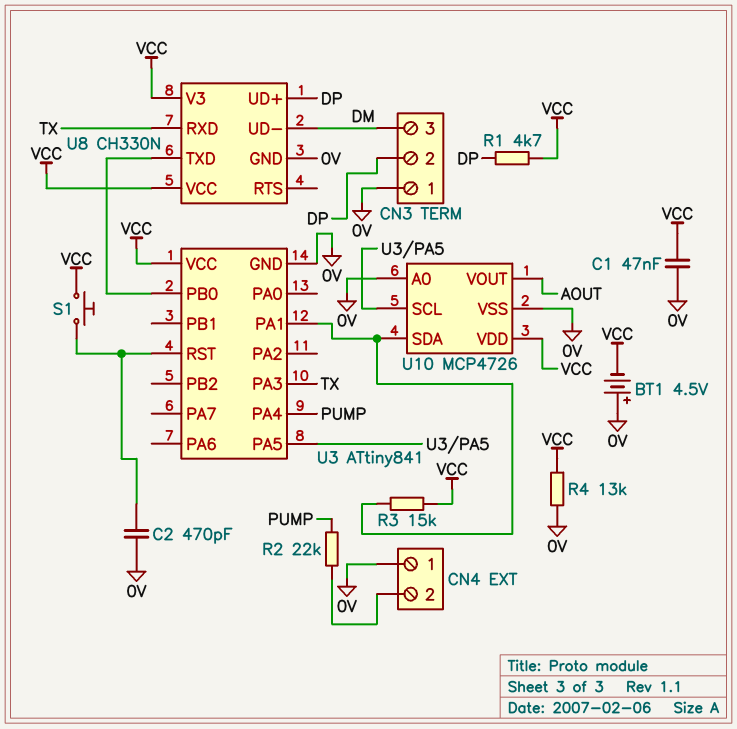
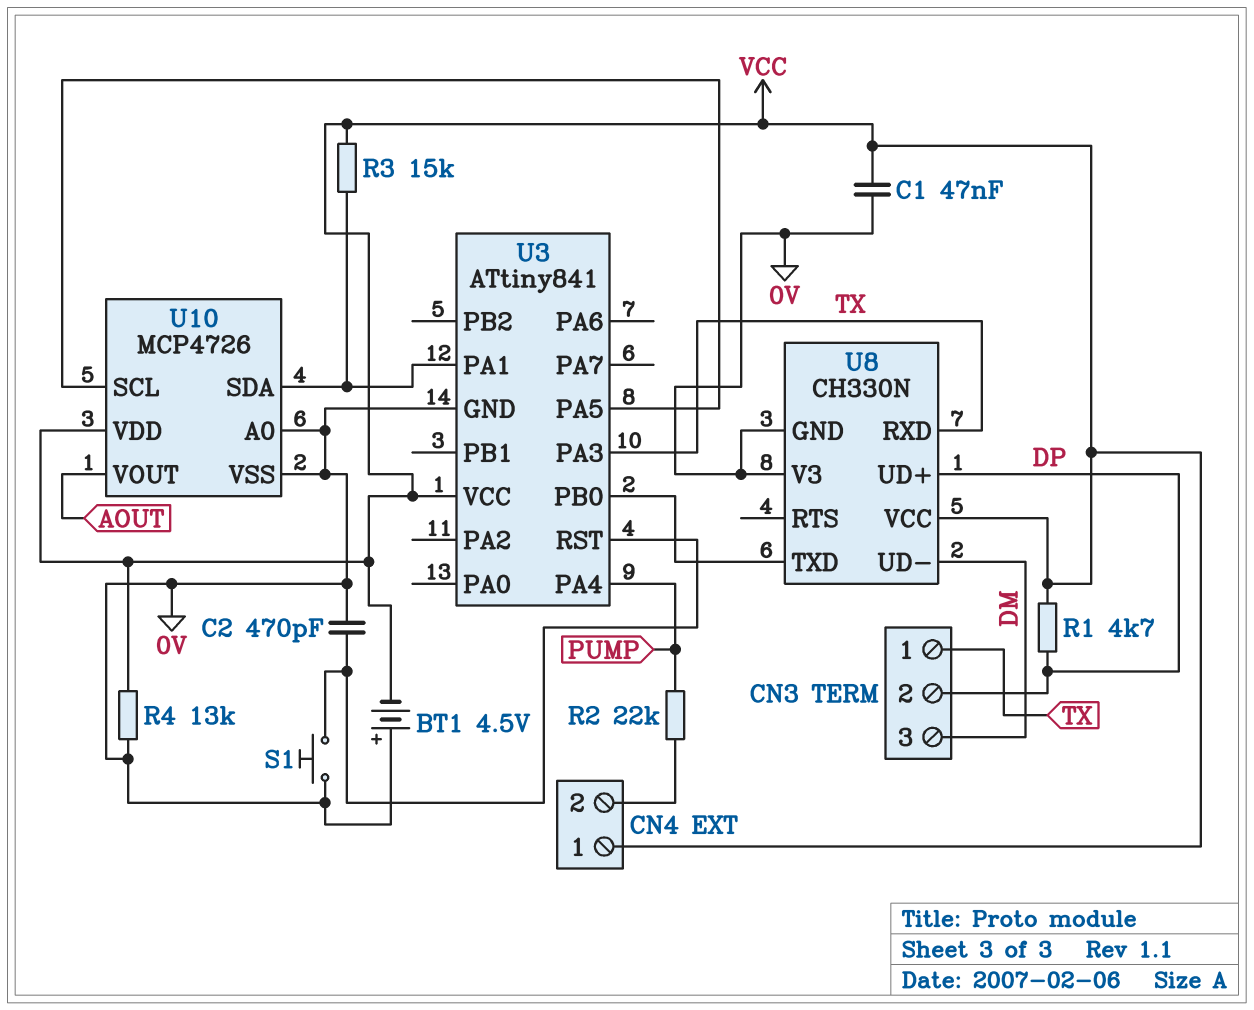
CN3 pin 1: 0V -> TX
CN4 pin 1: 0V -> VCC
S1: button (U3/RST, VCC) -> button (0V, U3/RST)
U8 pin V3: VCC -> 0V

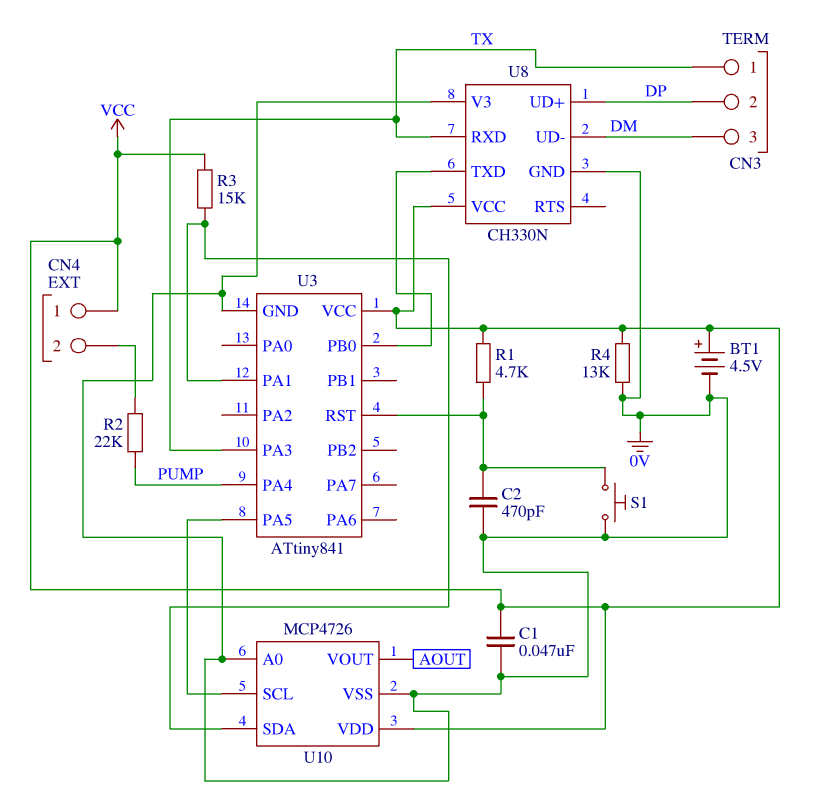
BT1: 4.5V (plus 0V, minus VCC) -> 4.5V (plus VCC, minus 0V)
R1: 4.7k (DP, VCC) -> 4.7k (U3/RST, VCC)

